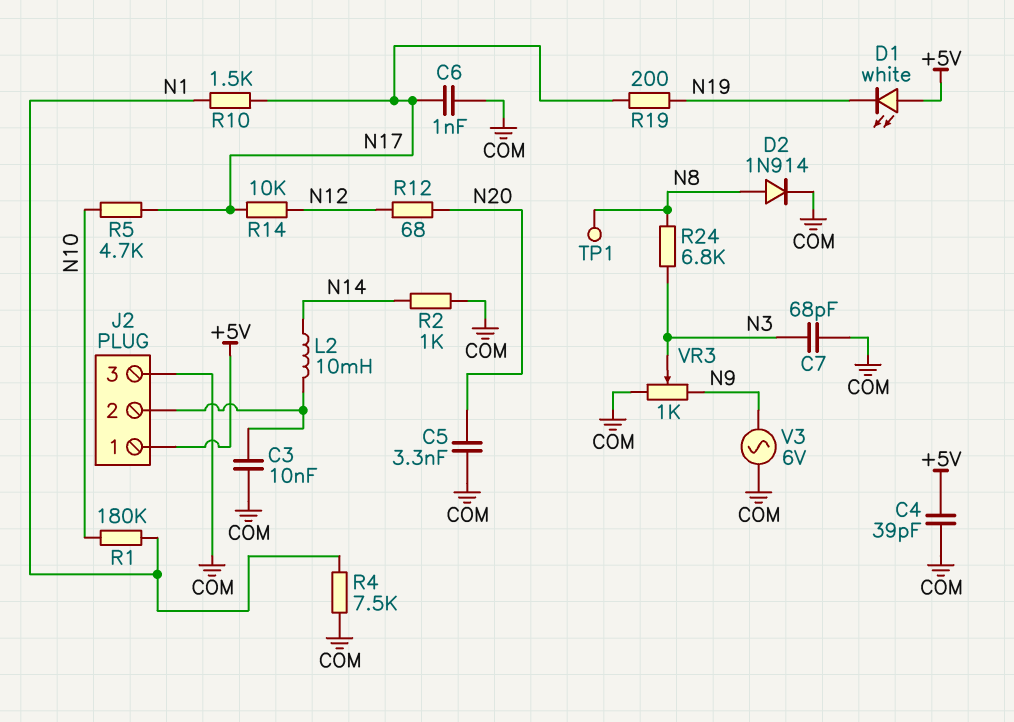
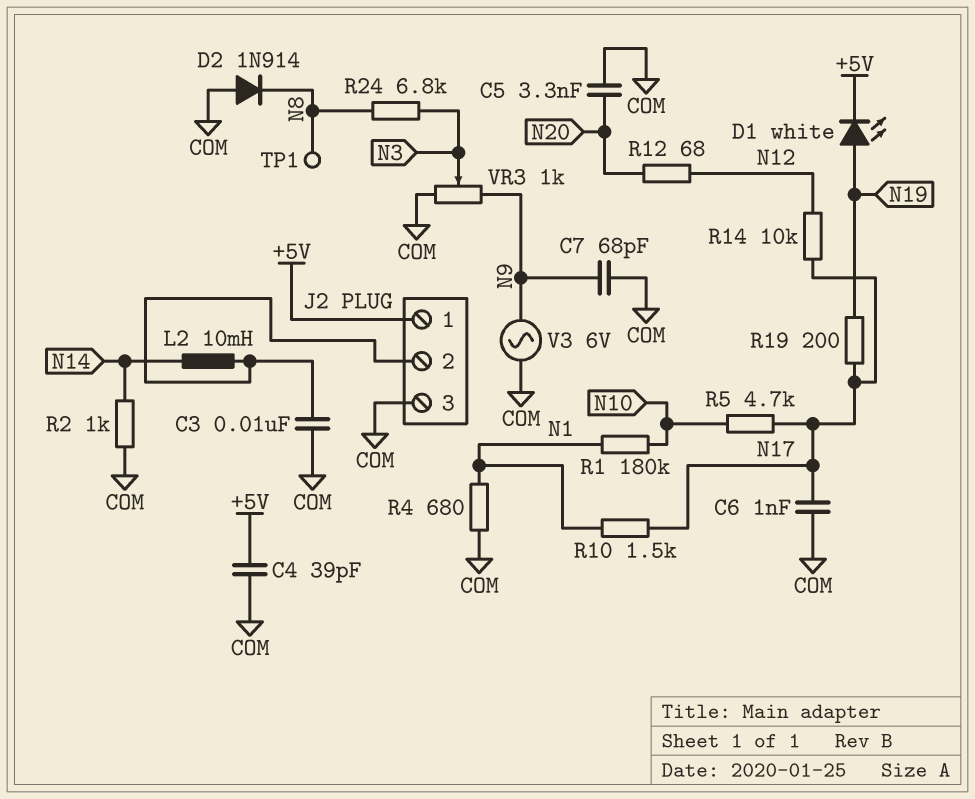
C7: 68pF (COM, N3) -> 68pF (COM, N9)
D1: LED white (A +5V, K N19) -> LED white (A N19, K +5V)
D2: diode 1N914 (A N8, K COM) -> diode 1N914 (A COM, K N8)
R4: 7.5k (COM, N1) -> 680 (COM, N1)

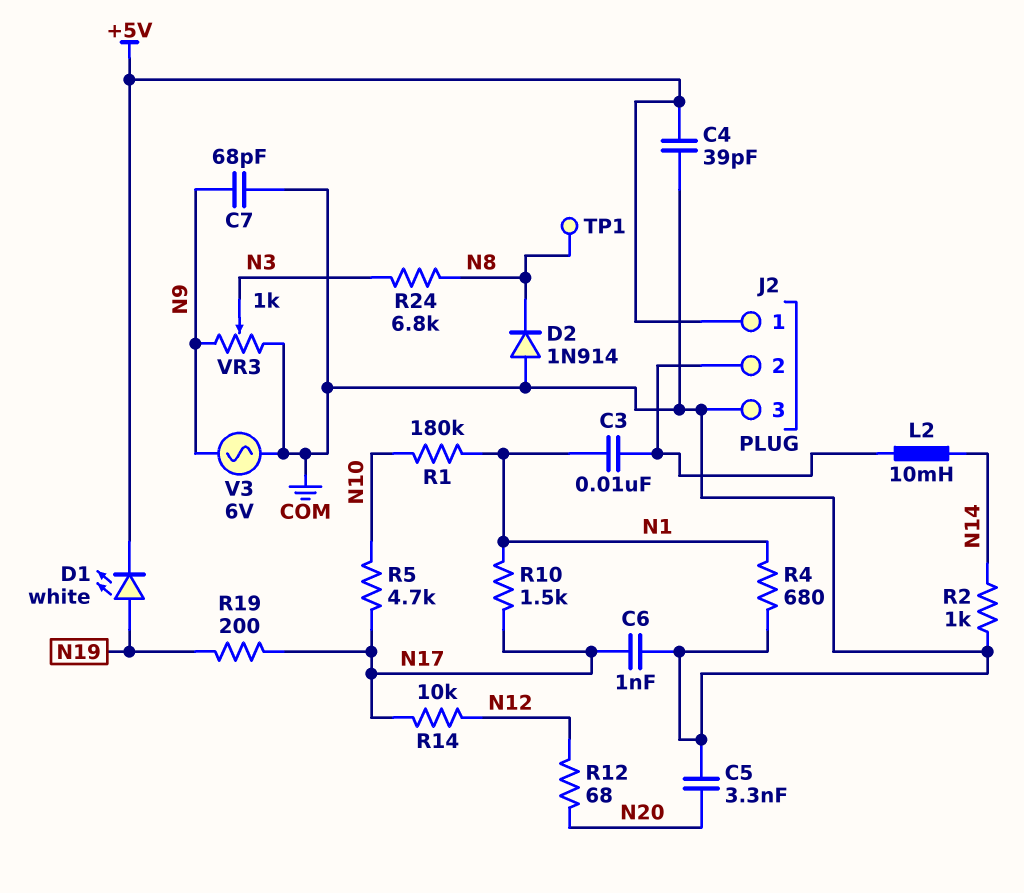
C3: 10nF (COM, J2/2) -> 10nF (J2/2, N1)

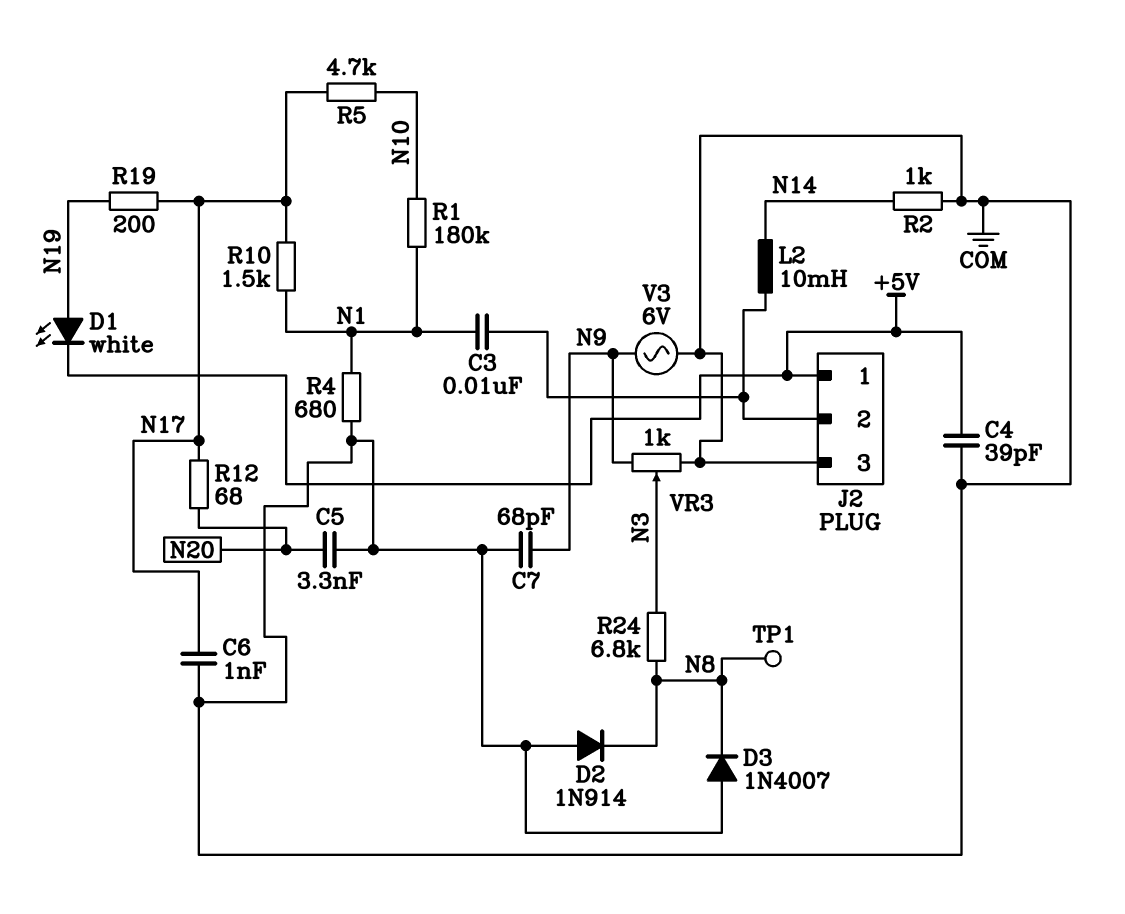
D3: none -> diode 1N4007 (A COM, K N8)
R12: 68 (N12, N20) -> 68 (N17, N20)
R14: 10k (N12, N17) -> none

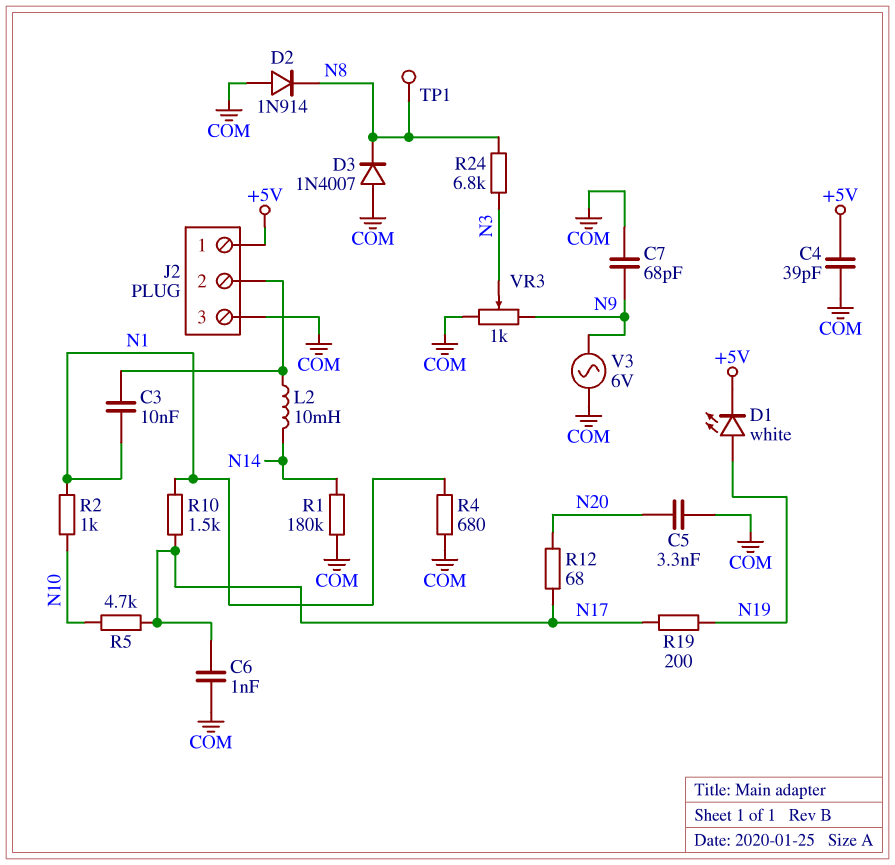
R1: 180k (N1, N10) -> 180k (COM, N14)
R2: 1k (COM, N14) -> 1k (N1, N10)

